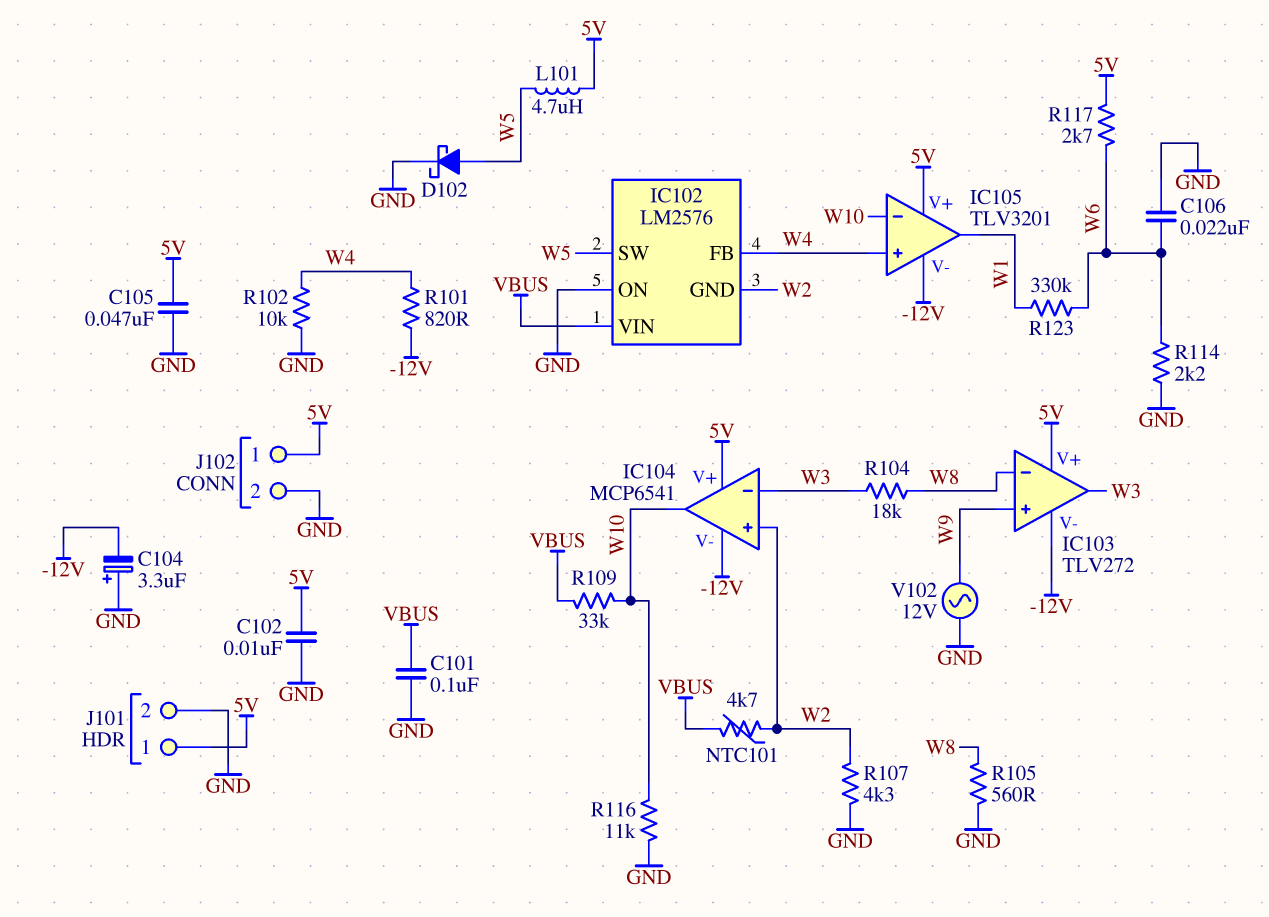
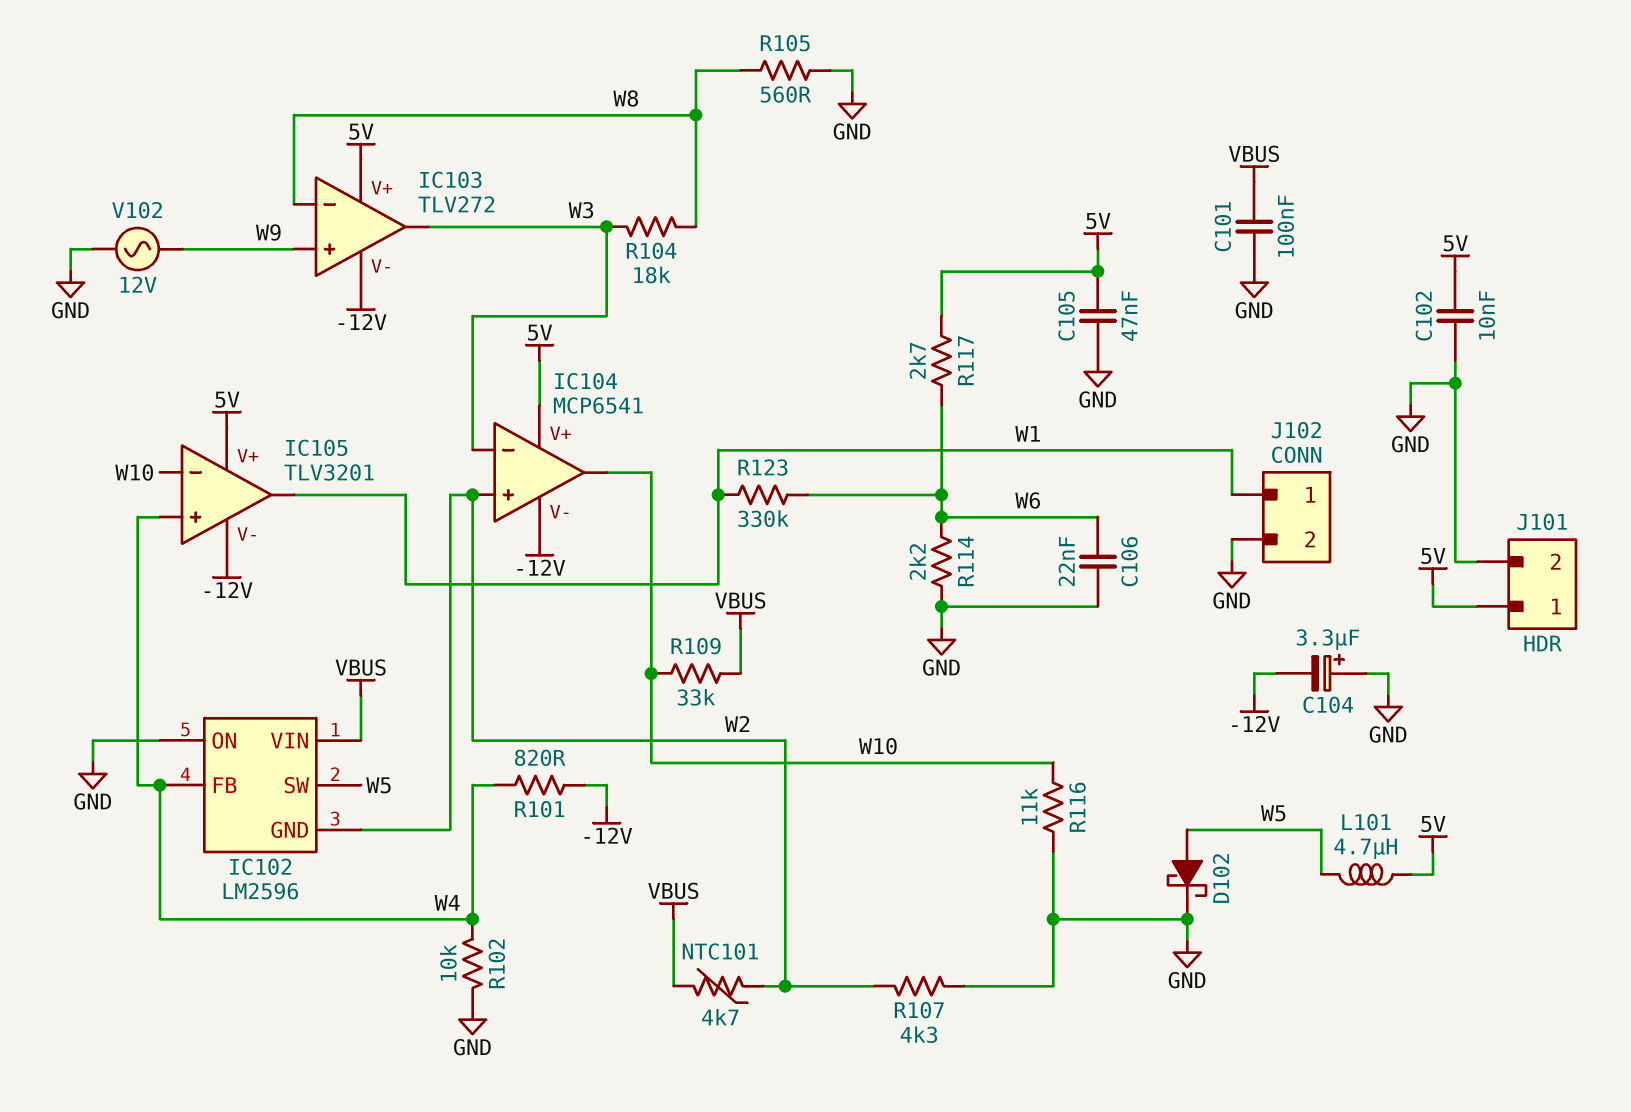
IC102: LM2576 -> LM2596
J102 pin 1: 5V -> W1

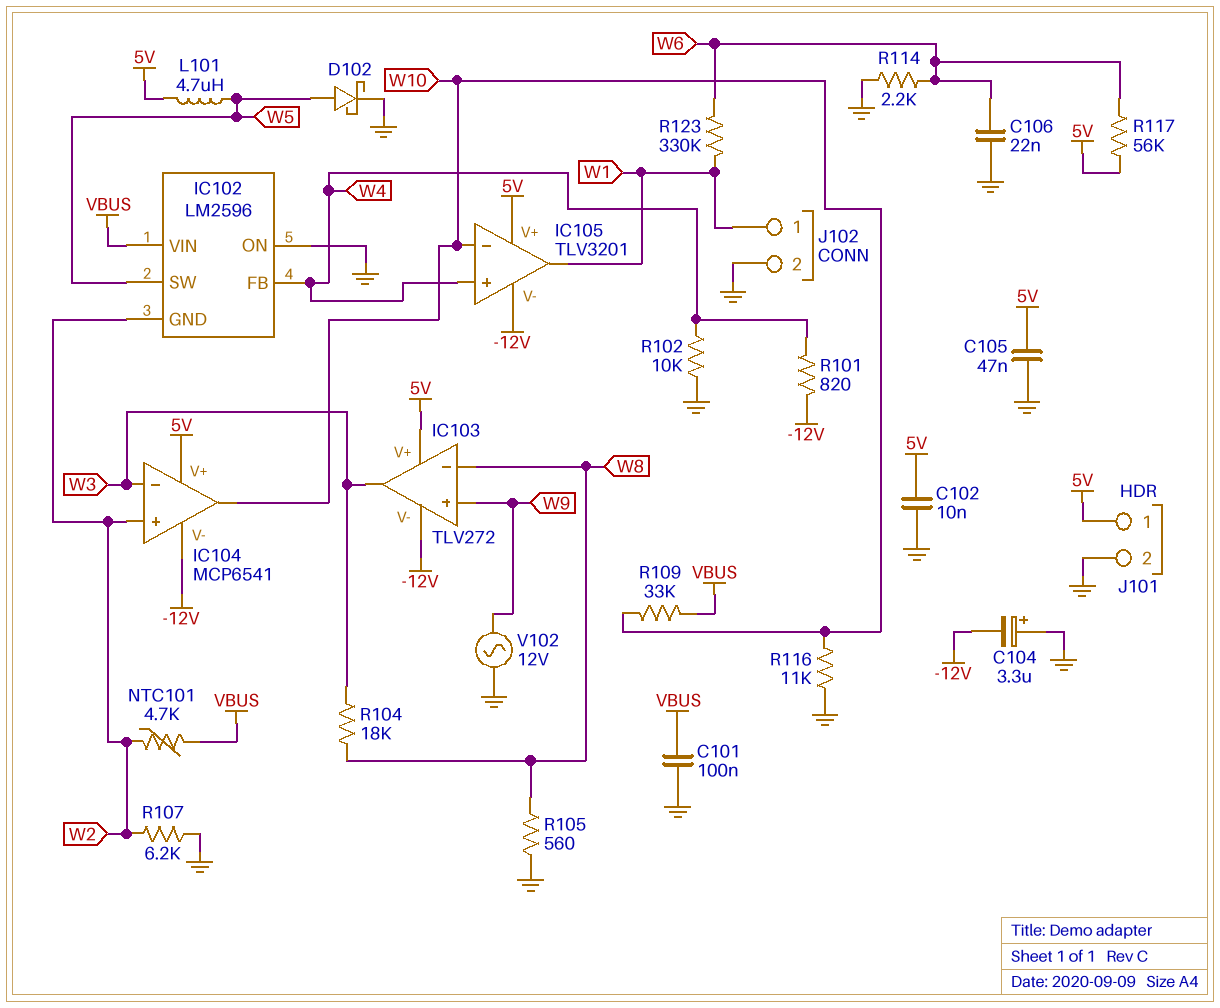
R107: 4.3k (GND, W2) -> 6.2k (GND, W2)
R117: 2.7k (5V, W6) -> 56k (5V, W6)

